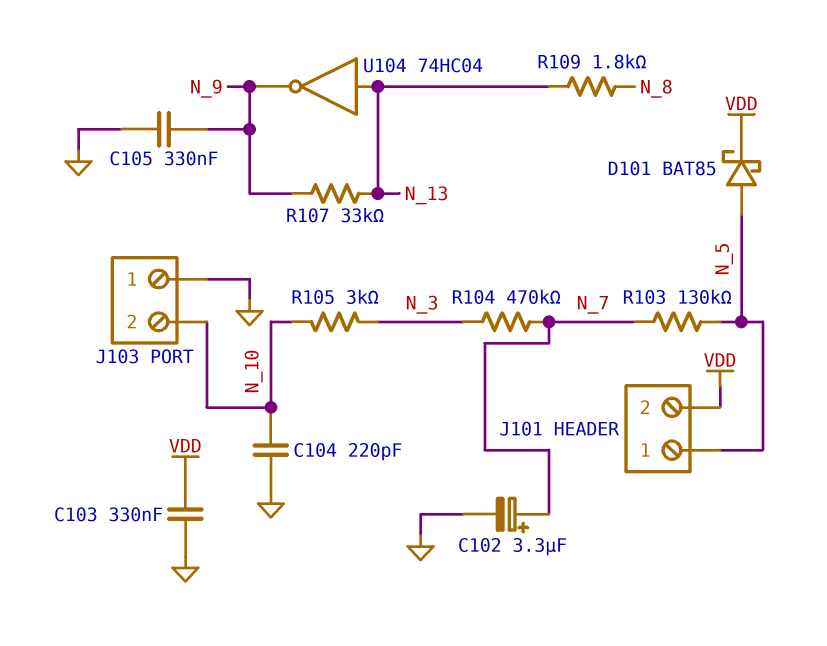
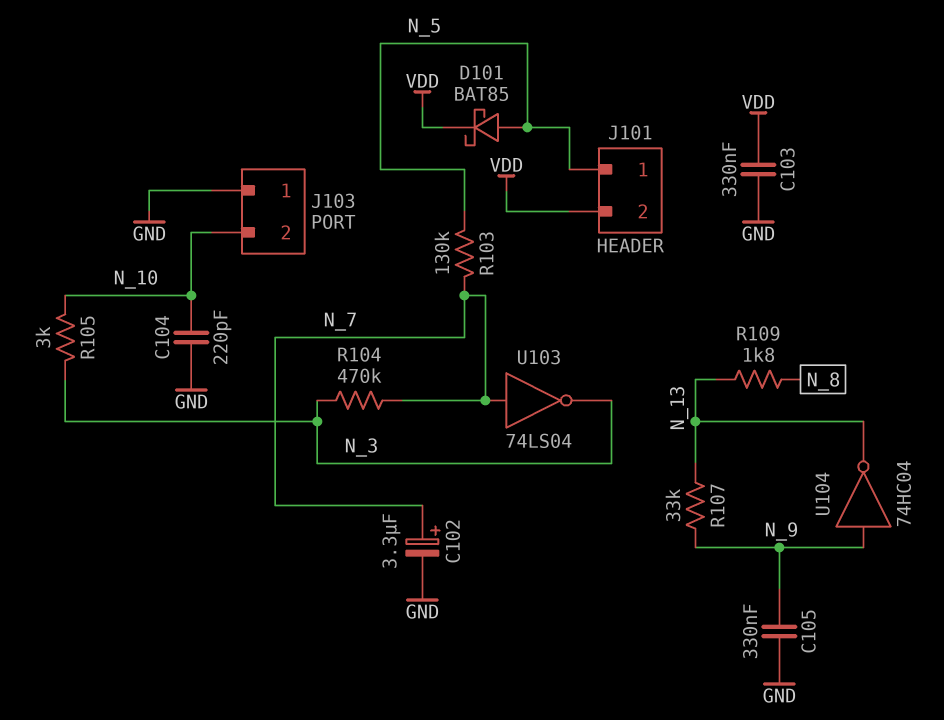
U103: none -> NOT 74LS04 (in N_7, out N_3)
U104: NOT 74HC04 (in N_13, out N_9) -> NOT 74HC04 (in N_9, out N_13)

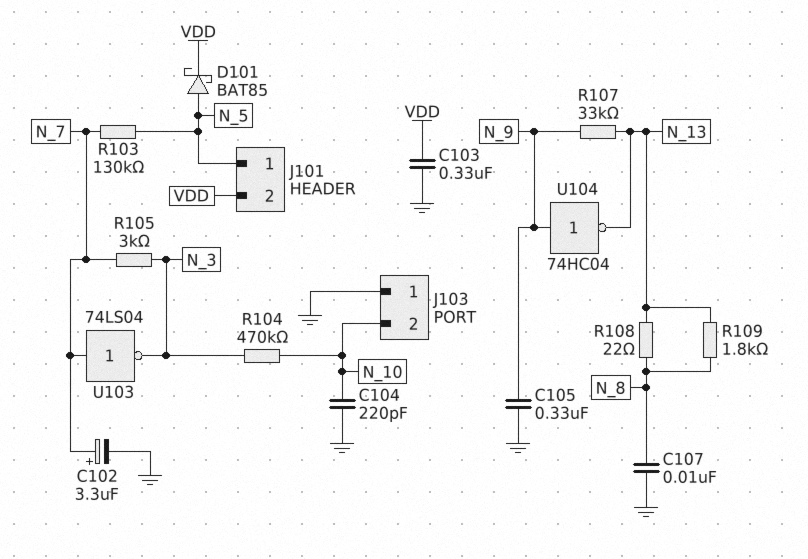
C107: none -> 10nF (GND, N_8)
R104: 470k (N_3, N_7) -> 470k (N_3, N_10)
R105: 3k (N_3, N_10) -> 3k (N_3, N_7)
R108: none -> 22 (N_8, N_13)

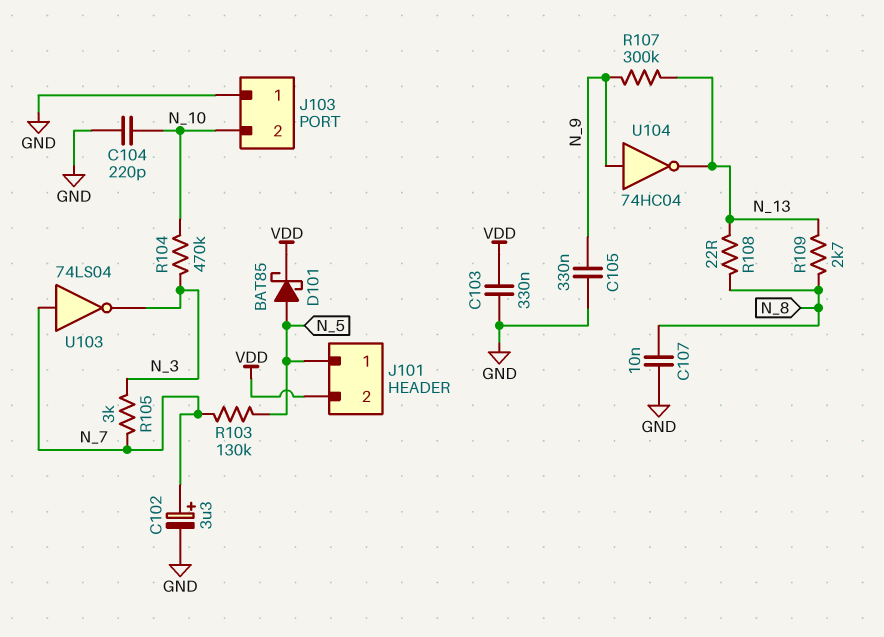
R107: 33k (N_9, N_13) -> 300k (N_9, N_13)
R109: 1.8k (N_8, N_13) -> 2.7k (N_8, N_13)

